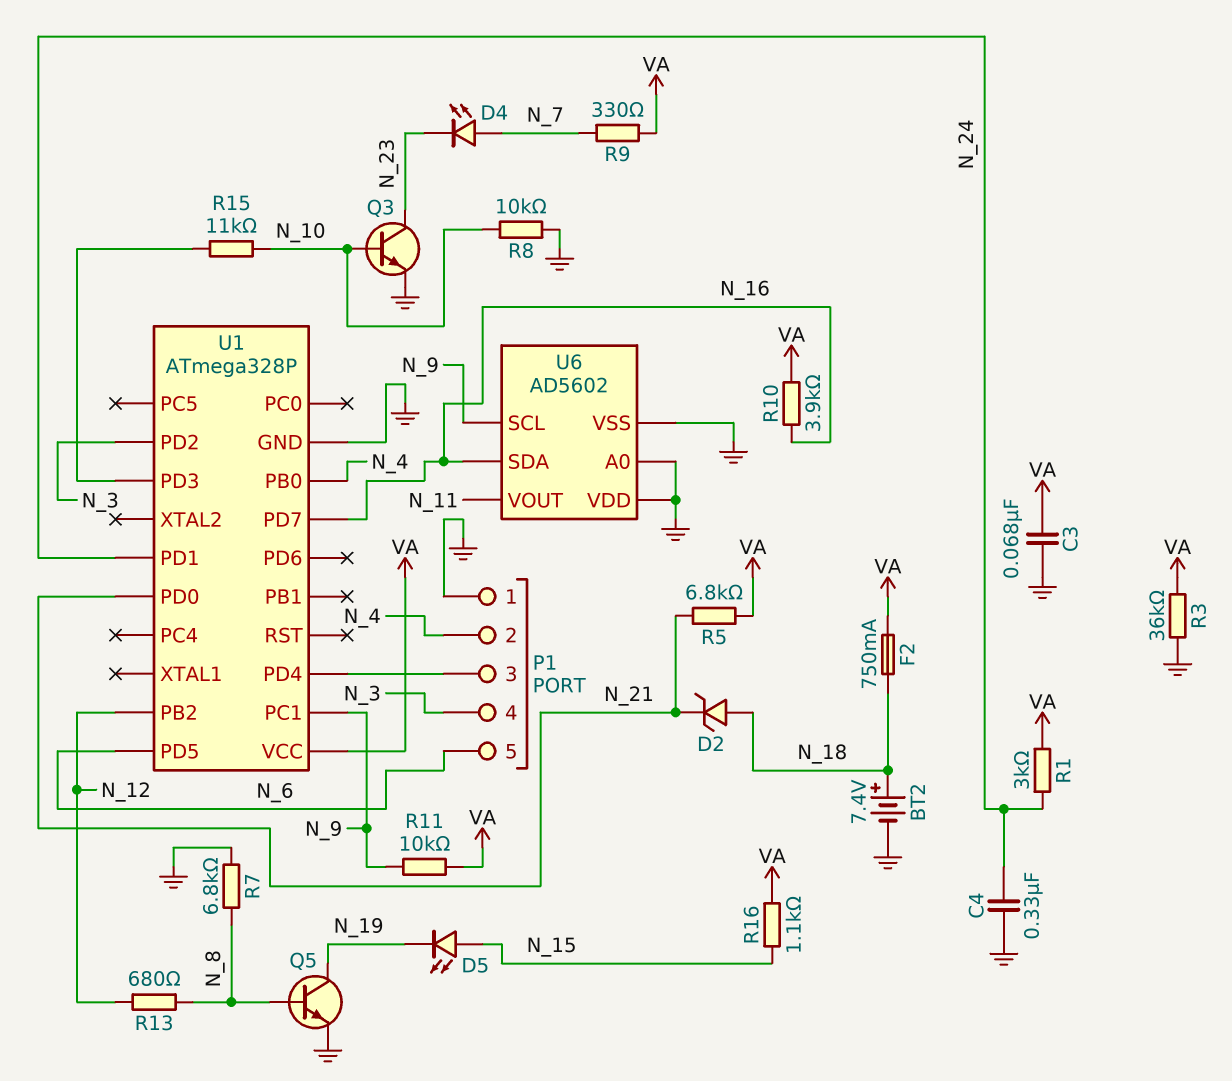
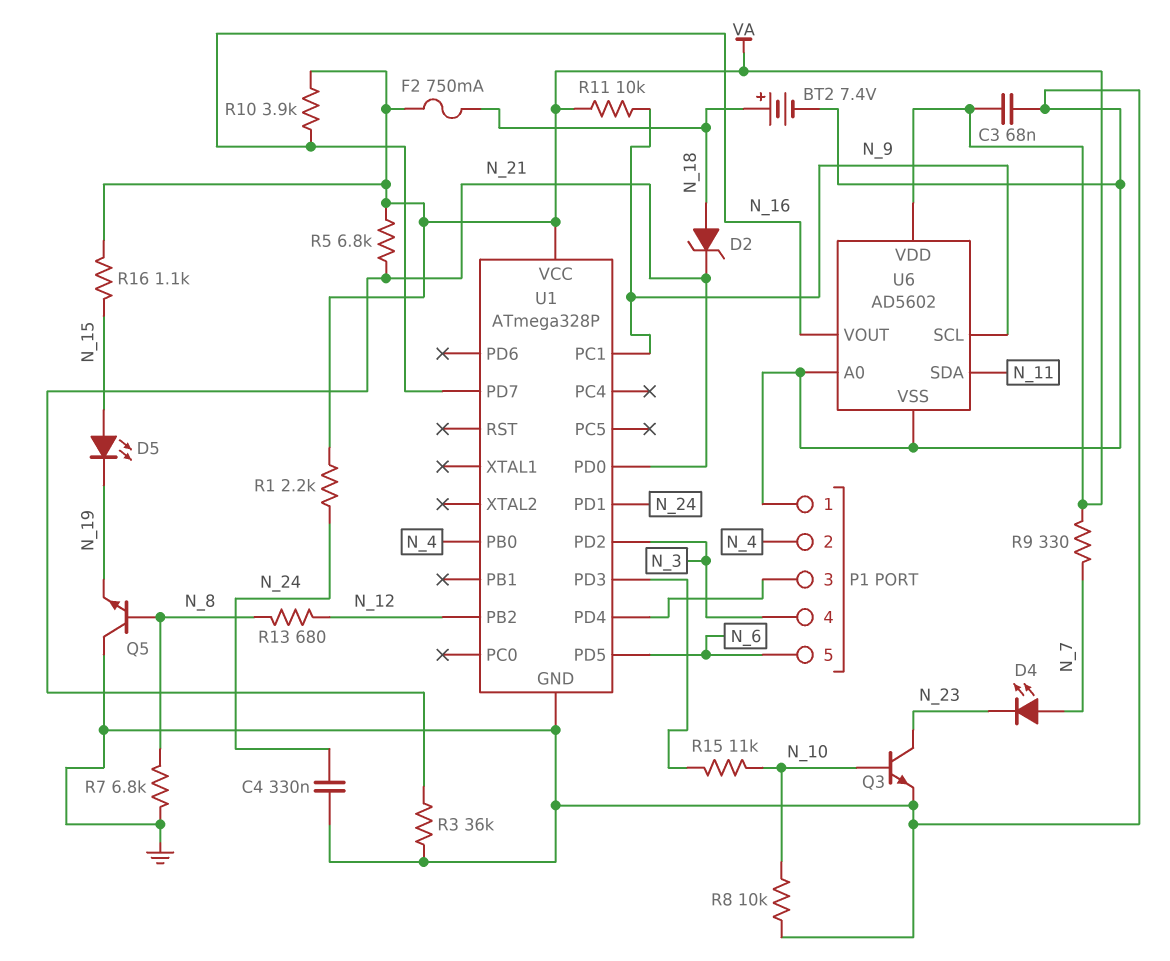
Q5: NPN (B N_8, C N_19, E GND) -> NPN (B N_8, C GND, E N_19)
R1: 3k (N_24, VA) -> 2.2k (N_24, VA)
R3: 36k (GND, VA) -> 36k (GND, N_21)
U6 pin SDA: N_16 -> N_11
U6 pin VDD: GND -> VA
U6 pin VOUT: N_11 -> N_16

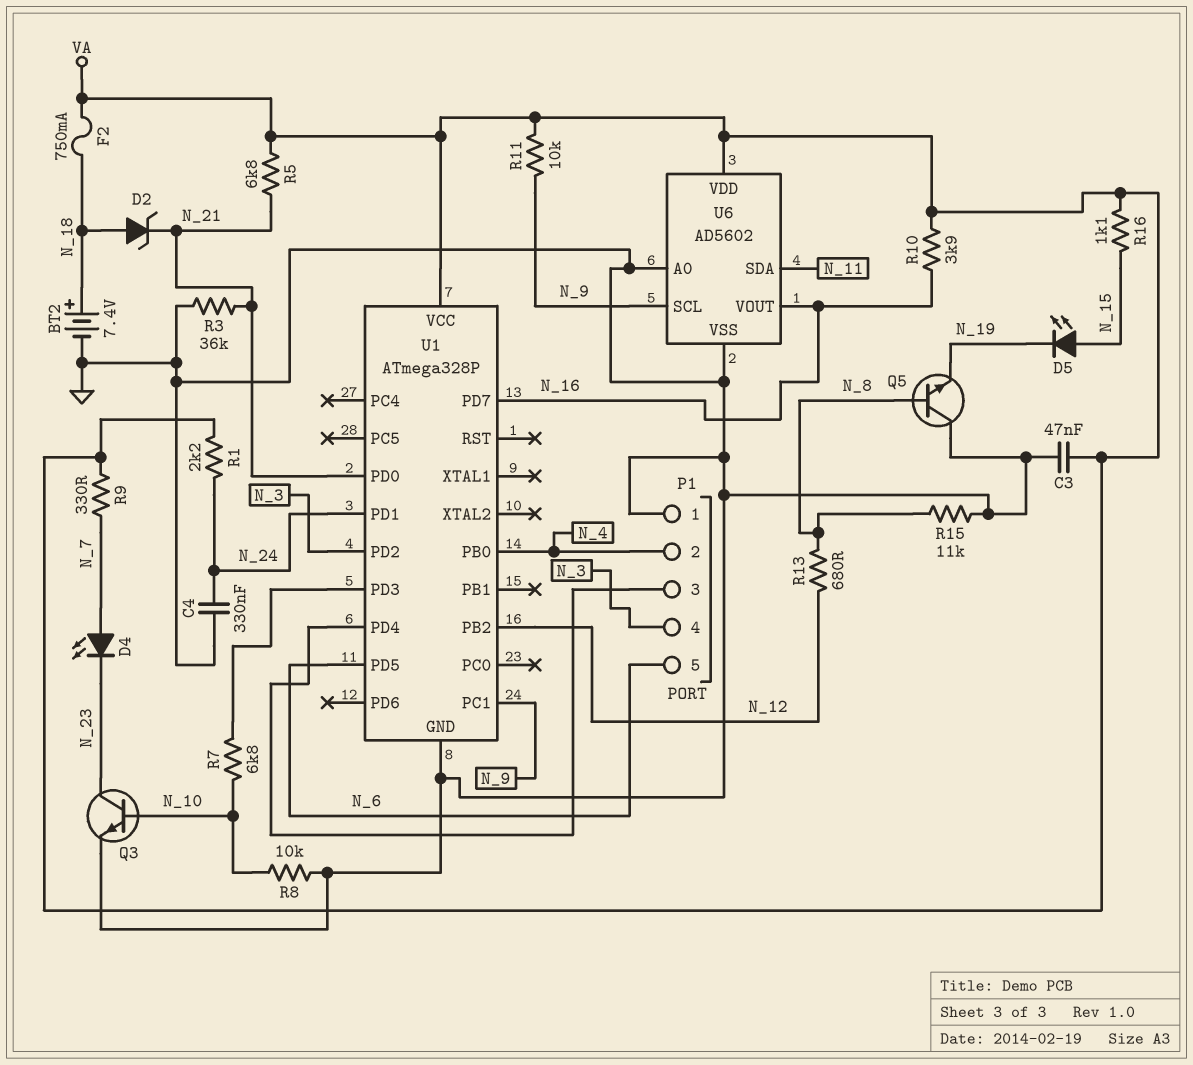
C3: 68nF (GND, VA) -> 47nF (GND, VA)
R7: 6.8k (GND, N_8) -> 6.8k (N_10, U1/PD3)
R15: 11k (N_10, U1/PD3) -> 11k (GND, N_8)

